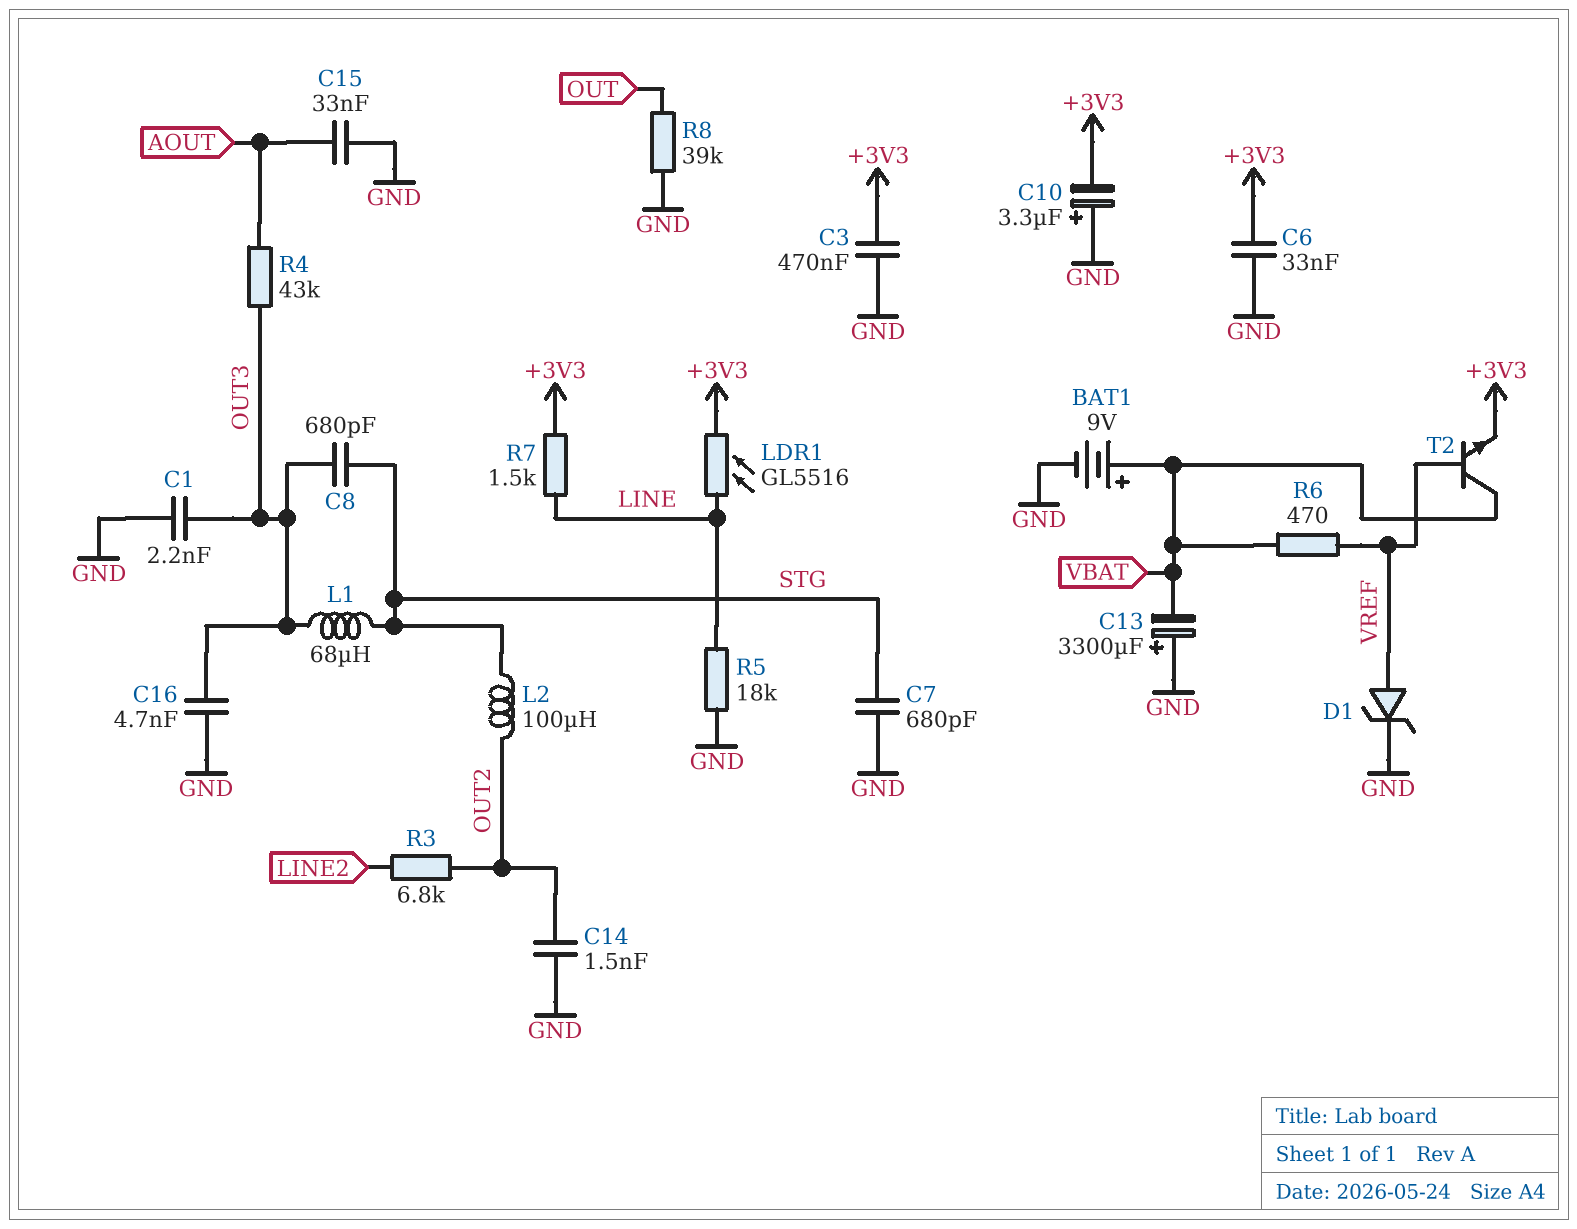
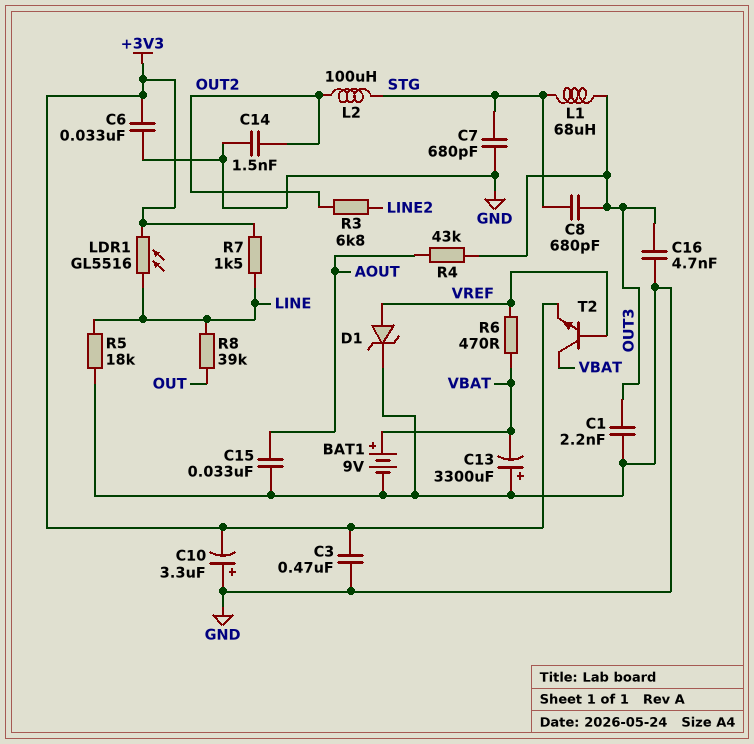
R8: 39k (GND, OUT) -> 39k (LINE, OUT)

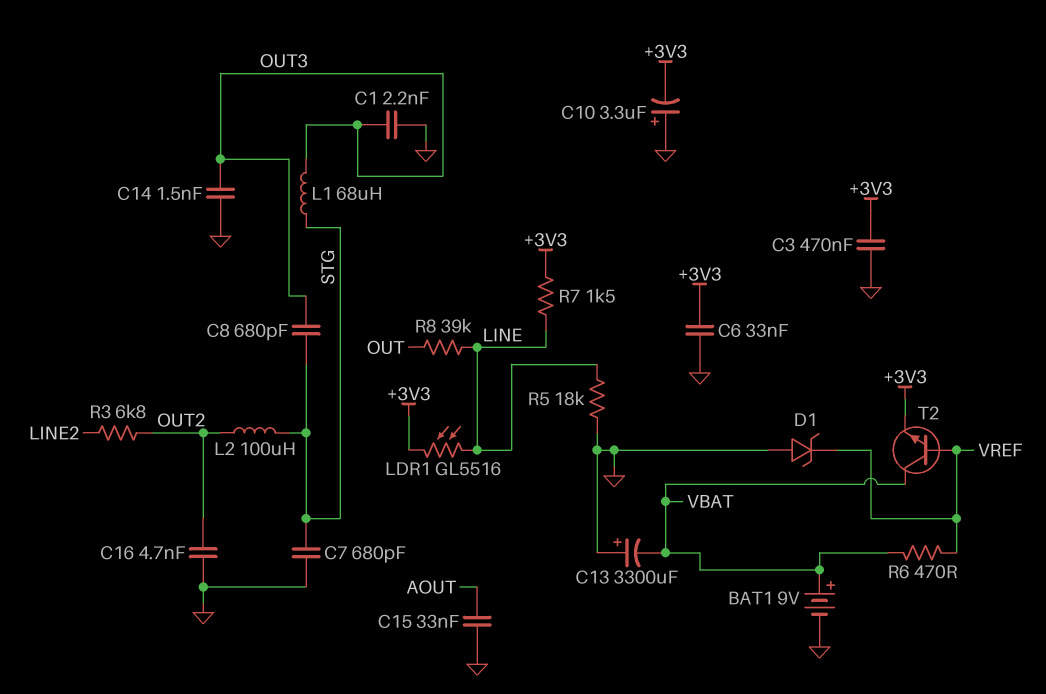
C14: 1.5nF (GND, OUT2) -> 1.5nF (GND, OUT3)
C16: 4.7nF (GND, OUT3) -> 4.7nF (GND, OUT2)
D1: zener (A VREF, K GND) -> zener (A GND, K VREF)
R4: 43k (AOUT, OUT3) -> none

